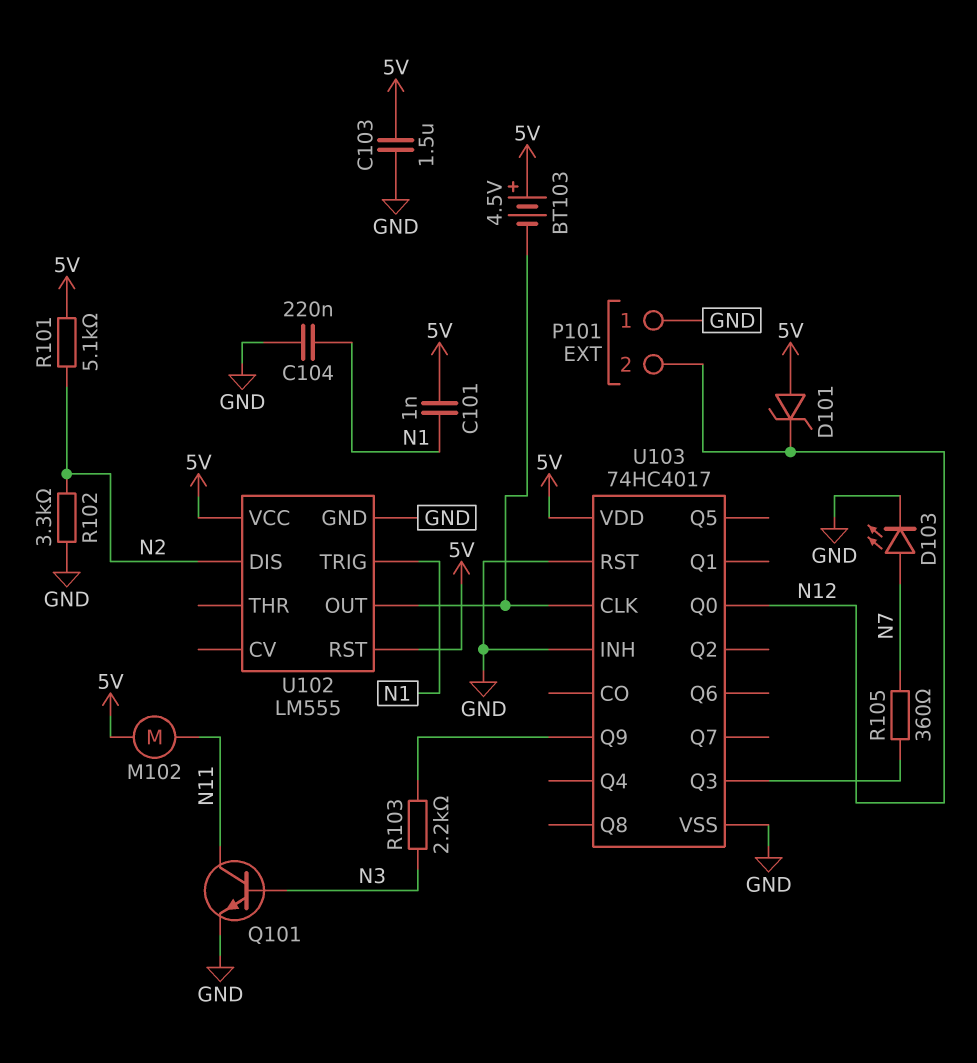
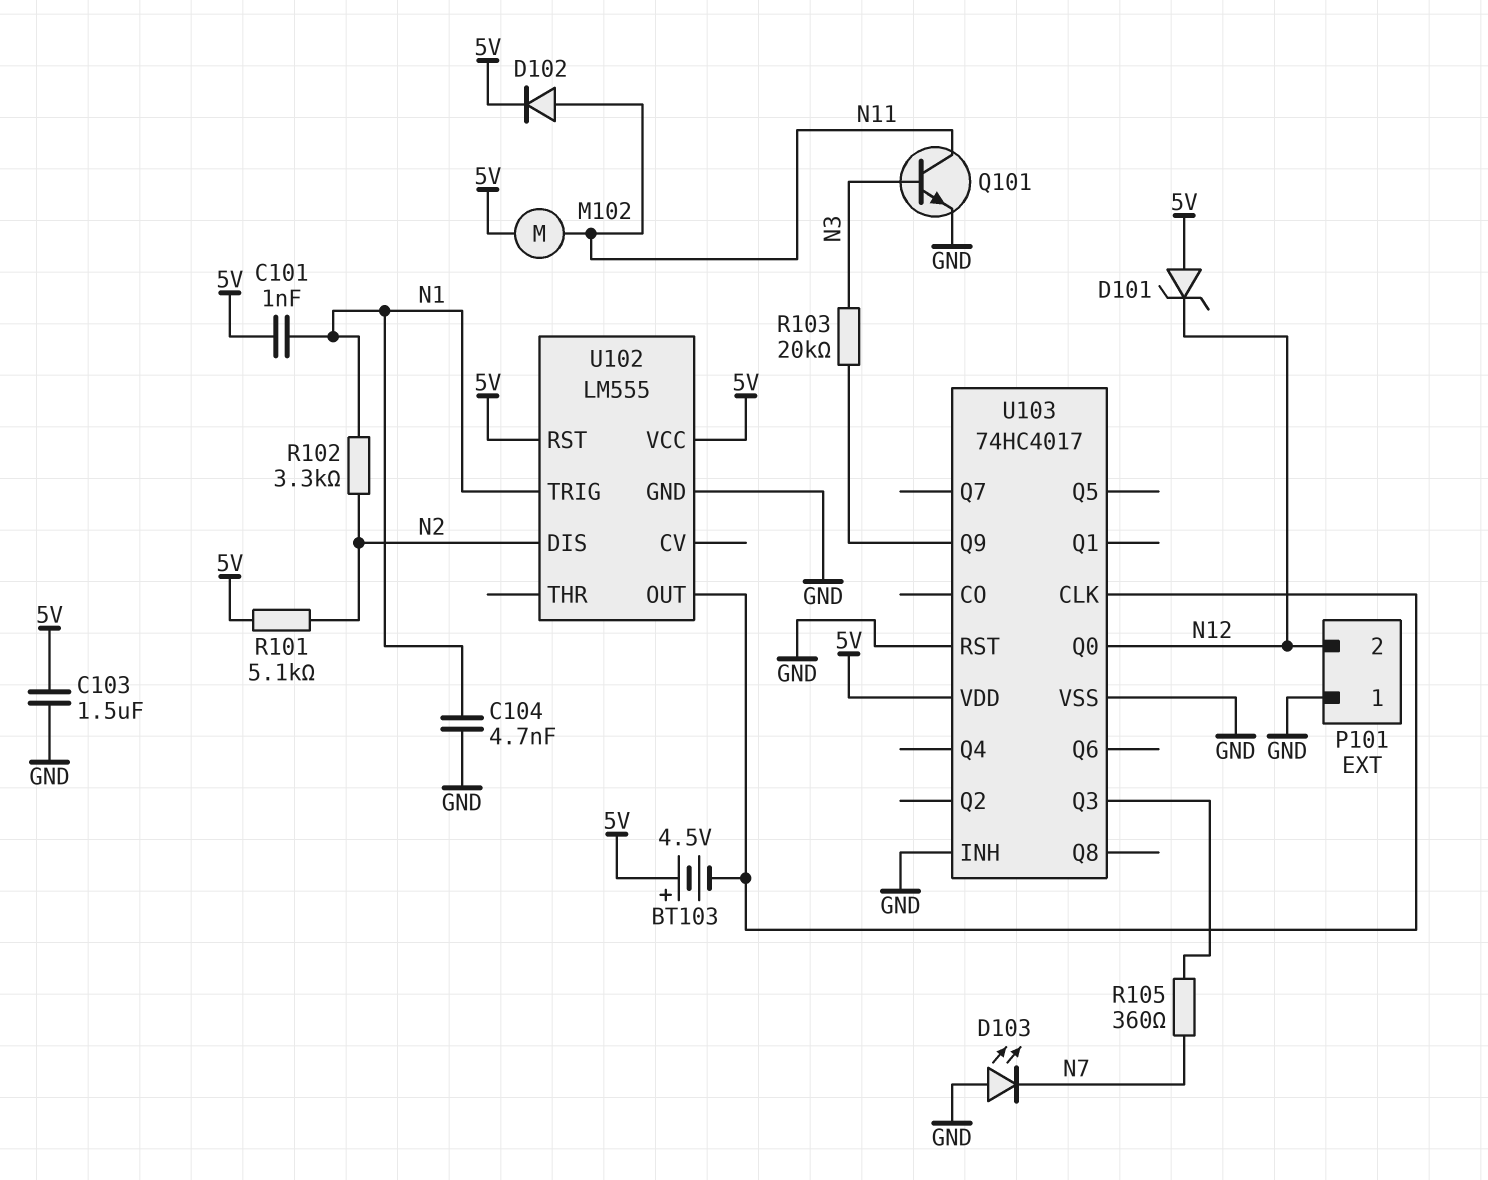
C104: 220nF (GND, N1) -> 4.7nF (GND, N1)
D102: none -> diode (A N11, K 5V)
D103: LED (A N7, K GND) -> LED (A GND, K N7)
R102: 3.3k (GND, N2) -> 3.3k (N1, N2)
R103: 2.2k (N3, U103/Q9) -> 20k (N3, U103/Q9)

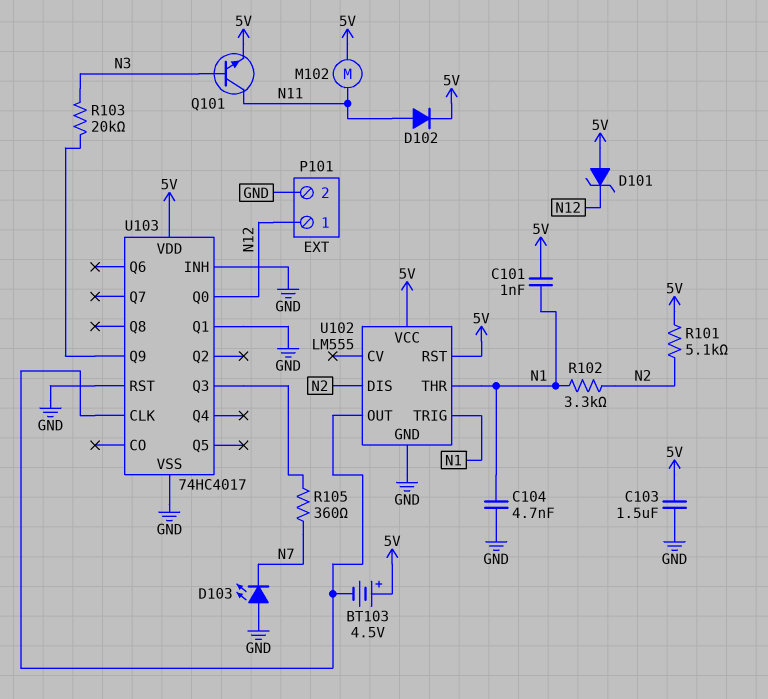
P101 pin 1: GND -> N12
P101 pin 2: N12 -> GND
Q101: NPN (B N3, C N11, E GND) -> NPN (B N3, C N11, E 5V)
U102 pin THR: none -> N1
U103 pin Q1: none -> GND

